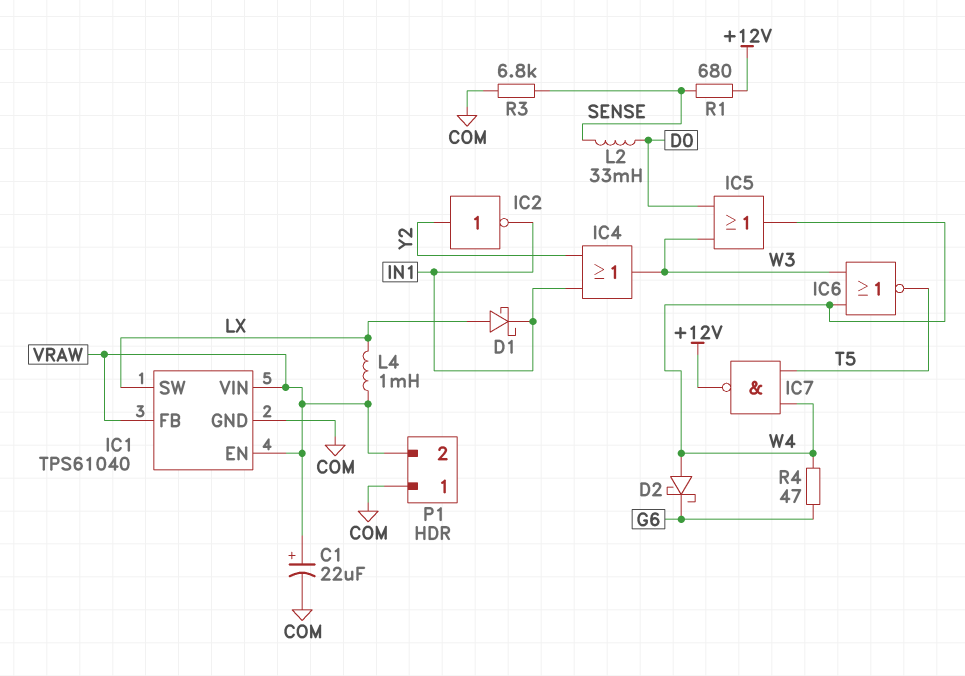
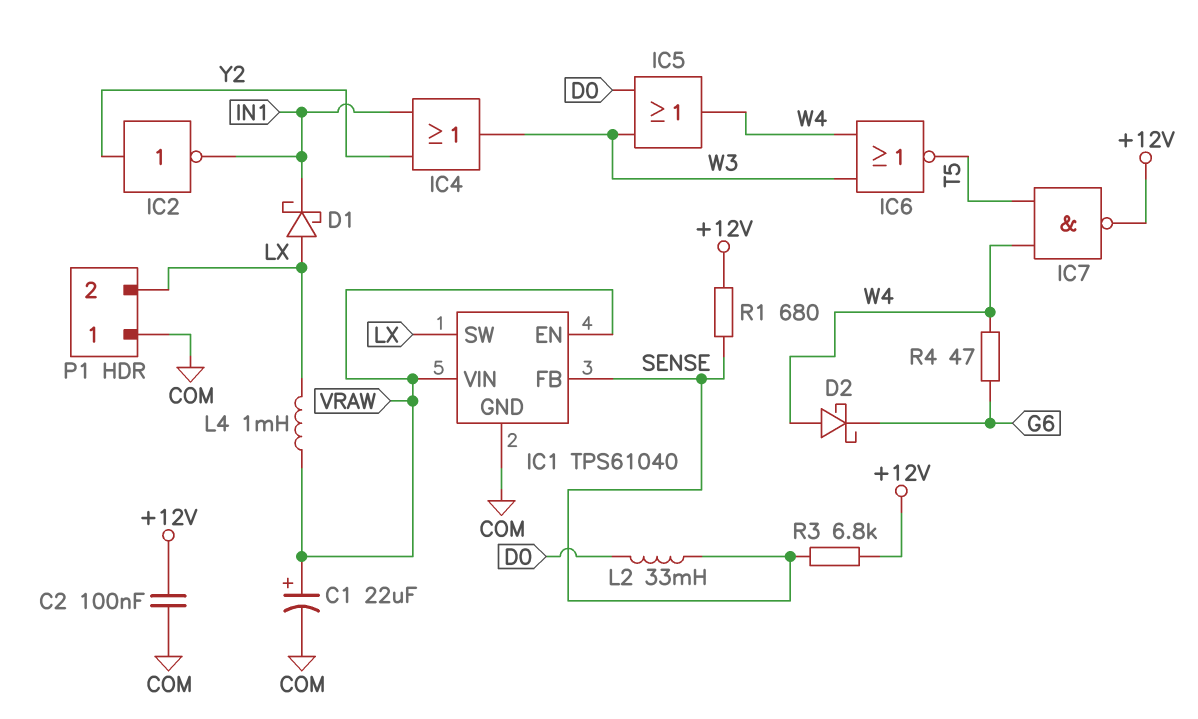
C2: none -> 100nF (+12V, COM)
IC1 pin FB: VRAW -> SENSE
P1 pin 2: VRAW -> LX
R3: 6.8k (COM, SENSE) -> 6.8k (+12V, SENSE)

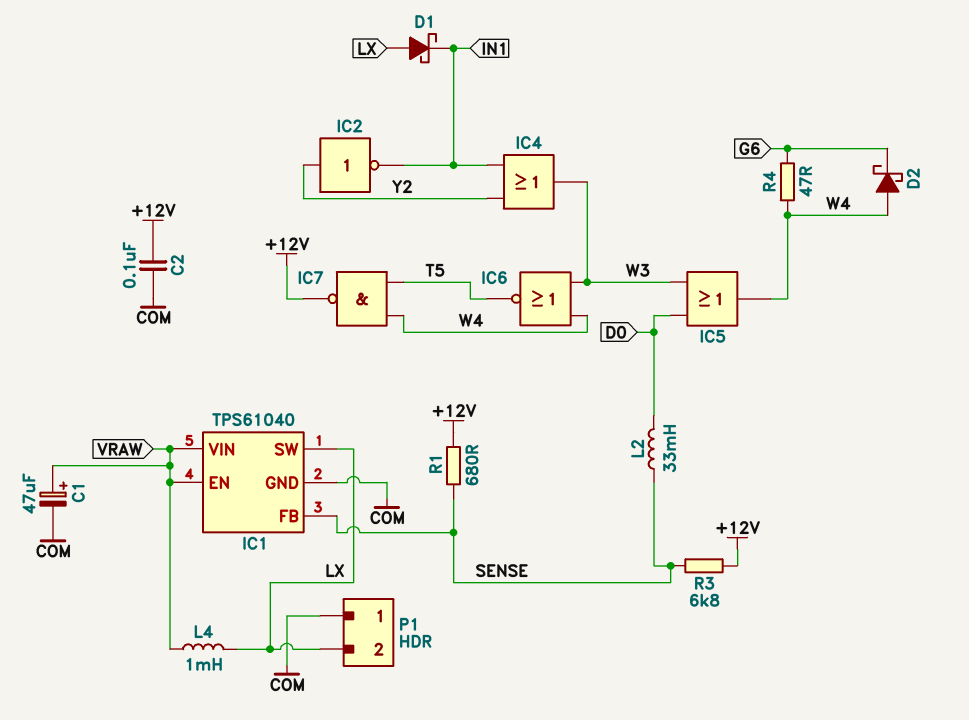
C1: 22uF (plus VRAW, minus COM) -> 47uF (plus VRAW, minus COM)

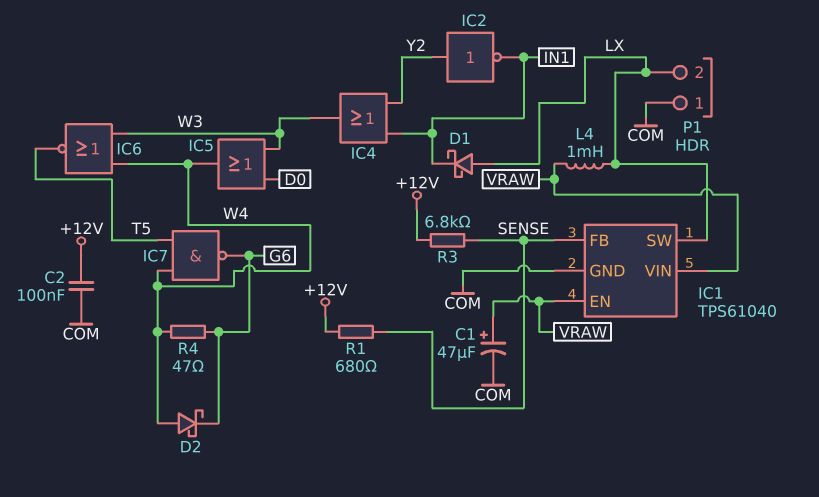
IC7: NAND (in T5, in W4, out +12V) -> NAND (in T5, in W4, out G6)
L2: 33mH (D0, SENSE) -> none

